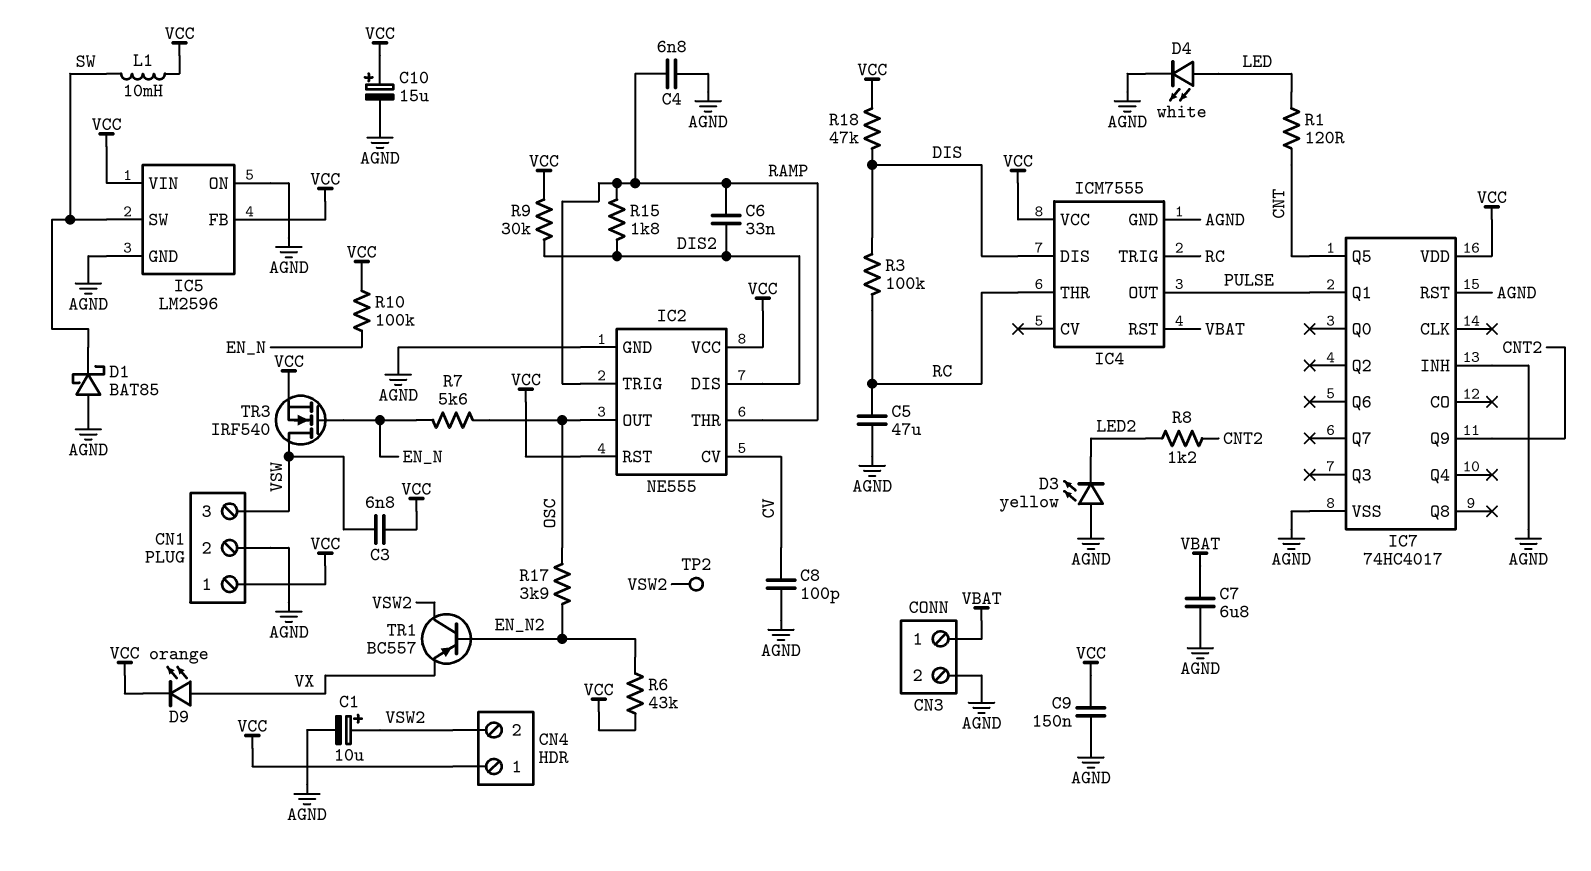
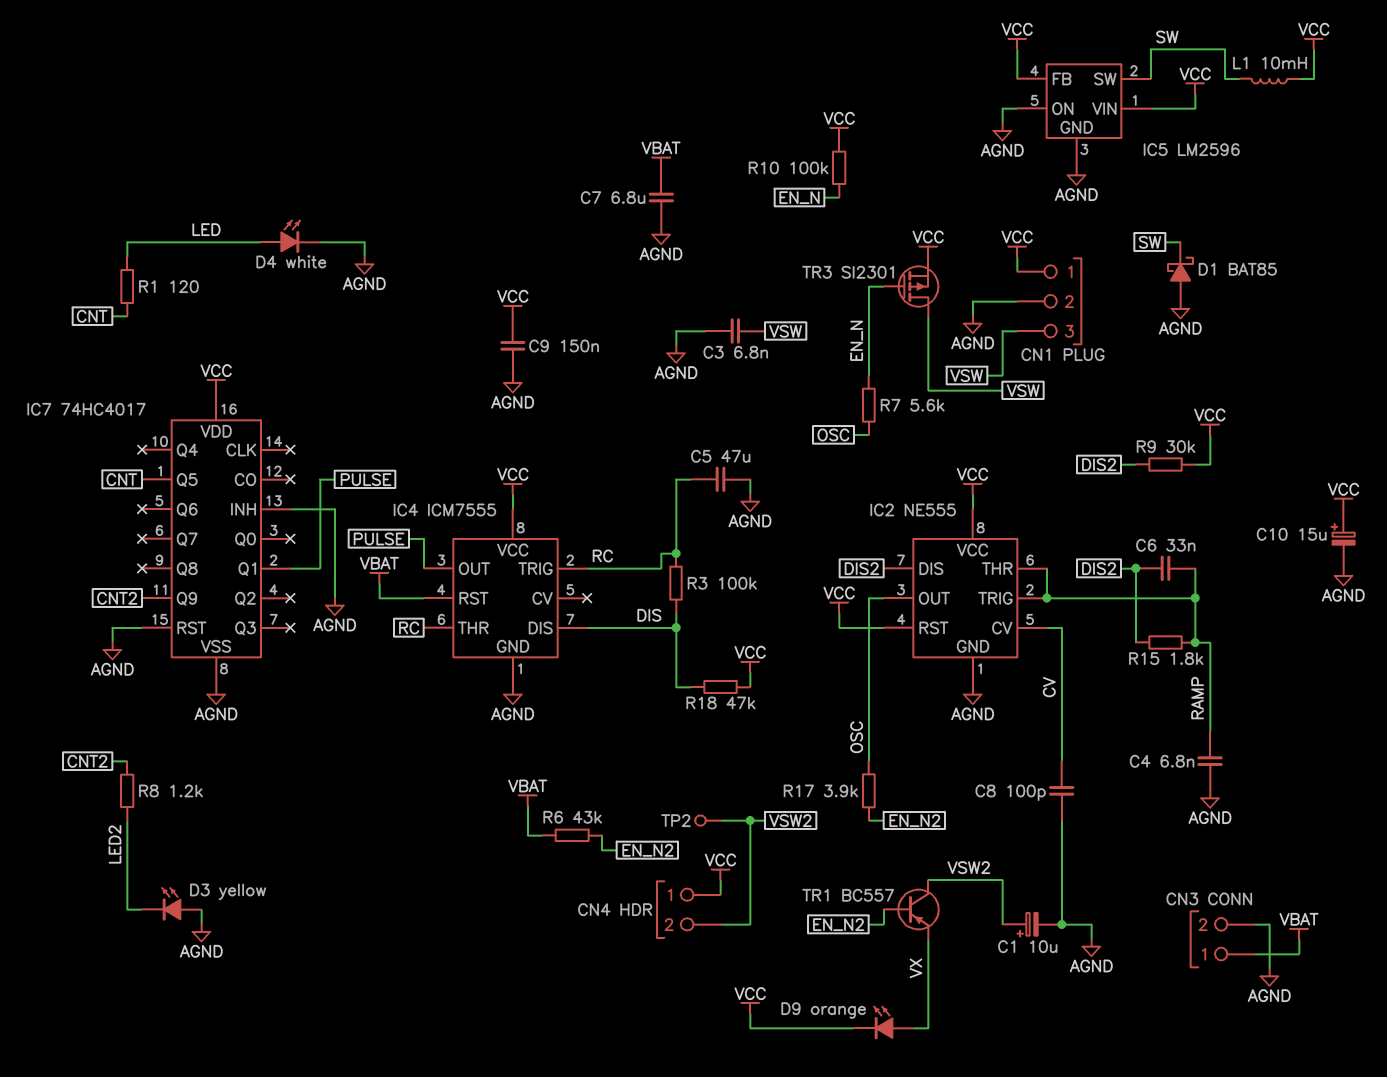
C3: 6.8nF (VCC, VSW) -> 6.8nF (AGND, VSW)
R6: 43k (EN_N2, VCC) -> 43k (EN_N2, VBAT)
TR3: NMOS IRF540 (G EN_N, D VSW, S VCC) -> PMOS SI2301 (G EN_N, D VSW, S VCC)

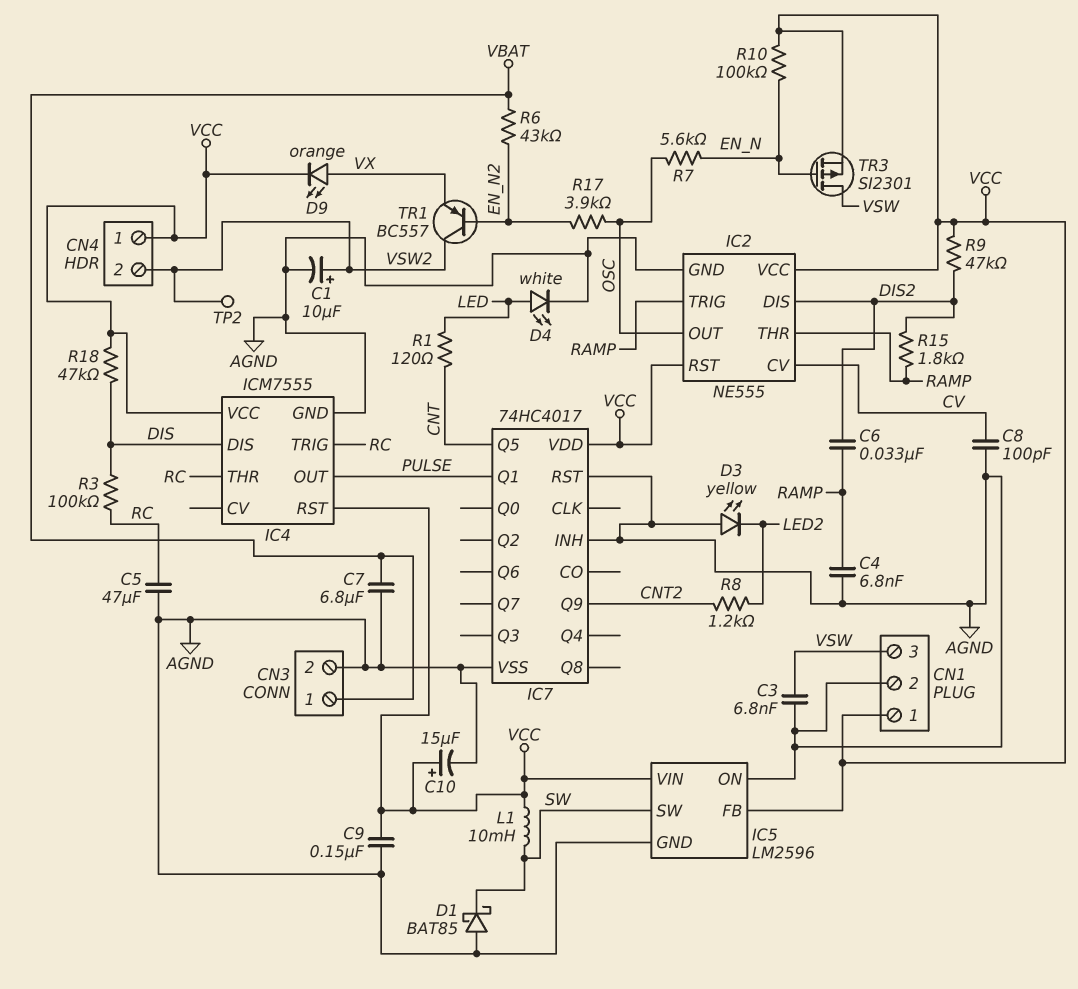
IC4 pin RST: VBAT -> VCC
R9: 30k (DIS2, VCC) -> 47k (DIS2, VCC)

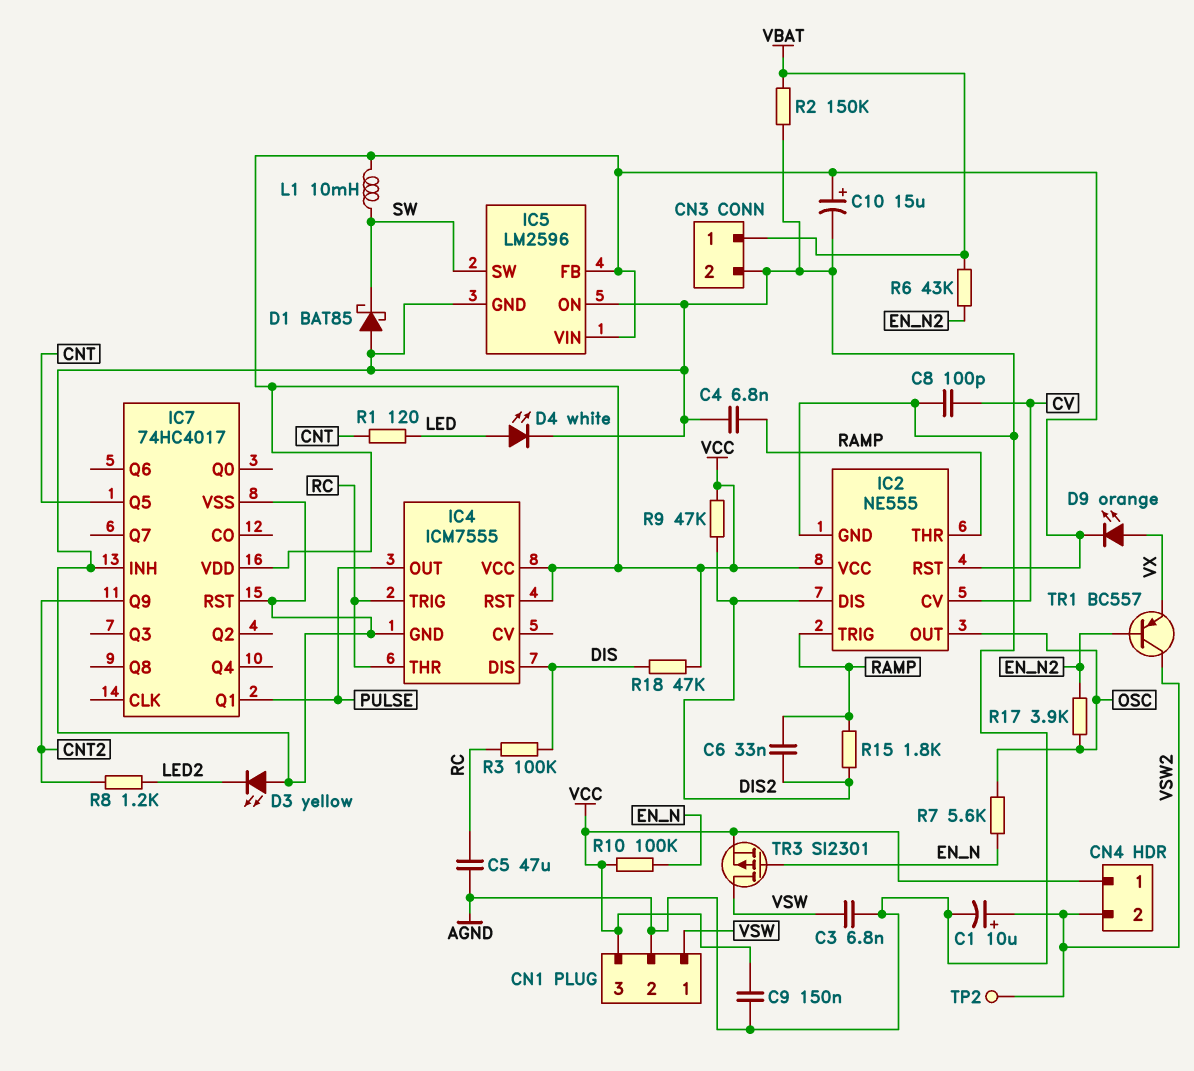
C7: 6.8uF (AGND, VBAT) -> none
CN1 pin 1: VCC -> VSW
CN1 pin 3: VSW -> VCC
R2: none -> 150k (AGND, VBAT)

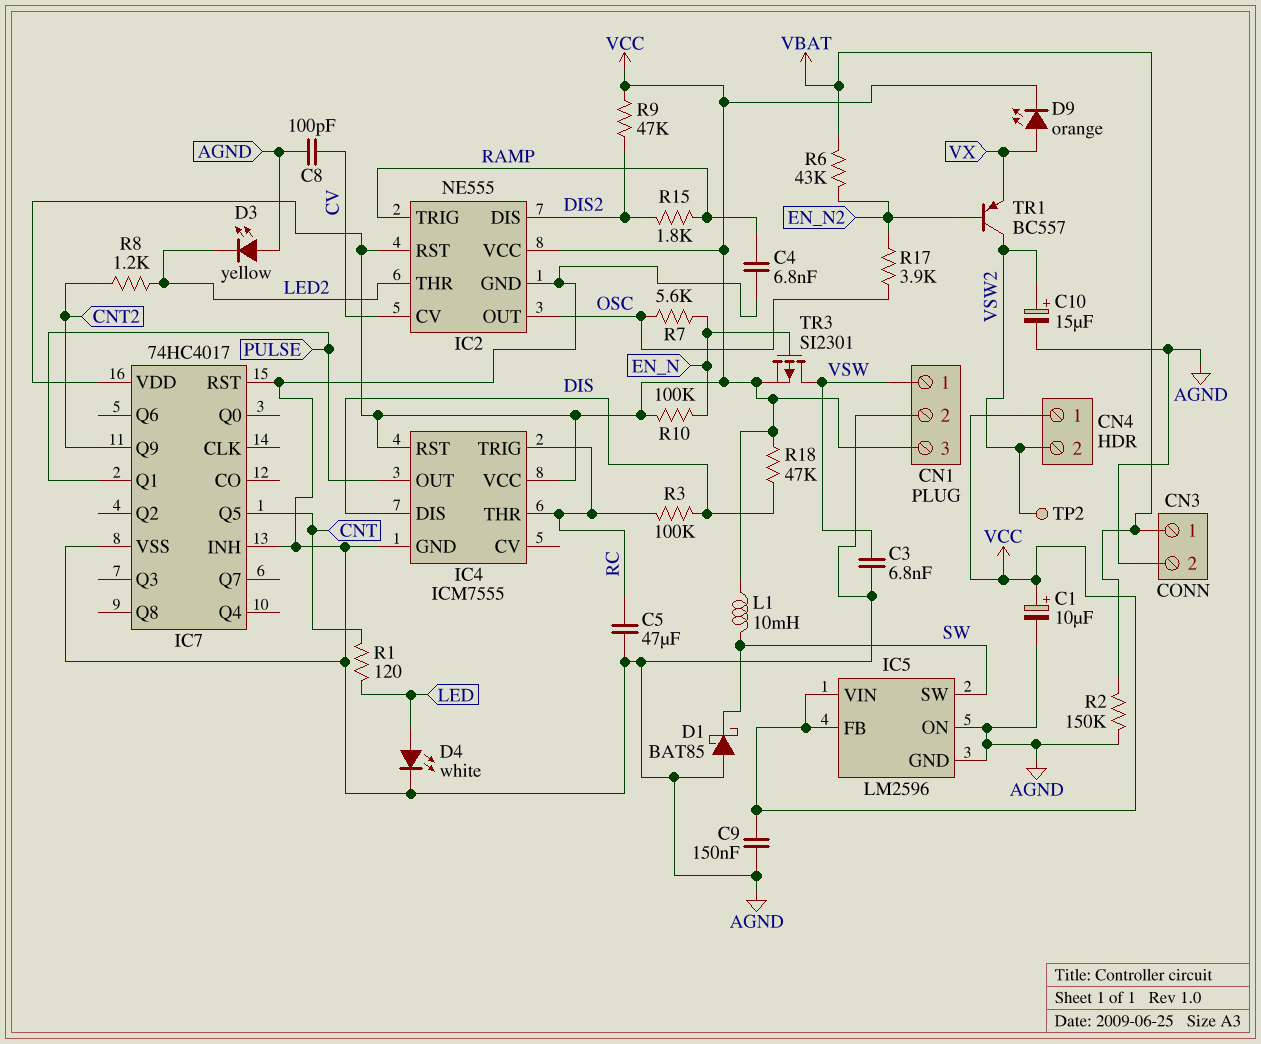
C1: 10uF (plus VSW2, minus AGND) -> 10uF (plus VCC, minus AGND)
C6: 33nF (DIS2, RAMP) -> none
C10: 15uF (plus VCC, minus AGND) -> 15uF (plus VSW2, minus AGND)
IC2 pin THR: RAMP -> LED2

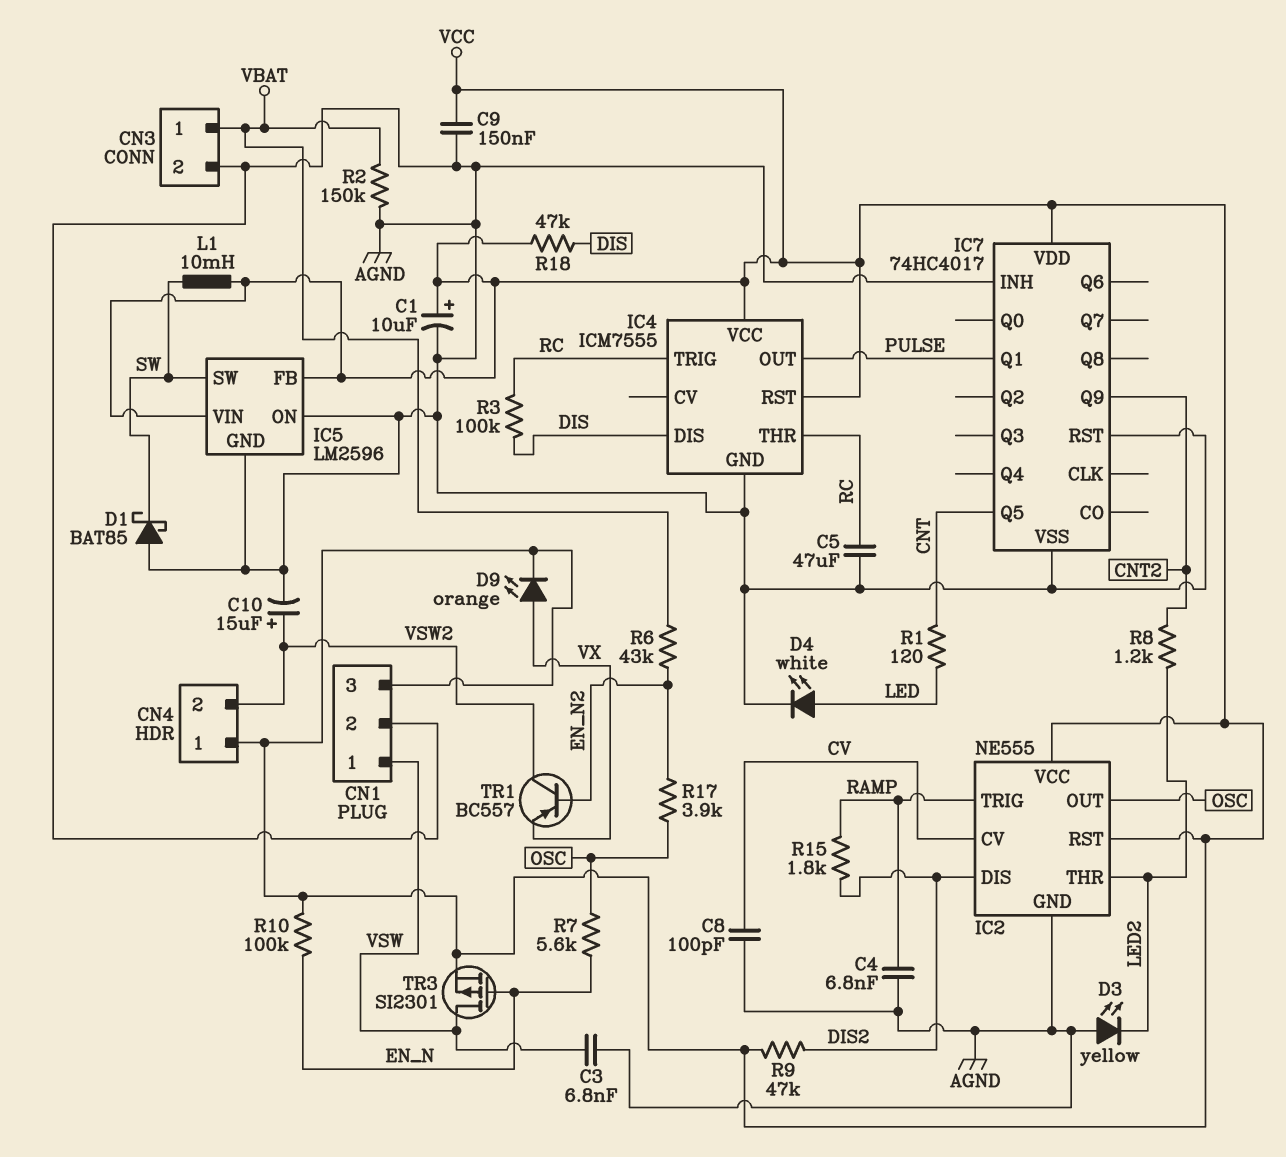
TP2: test point (VSW2) -> none

